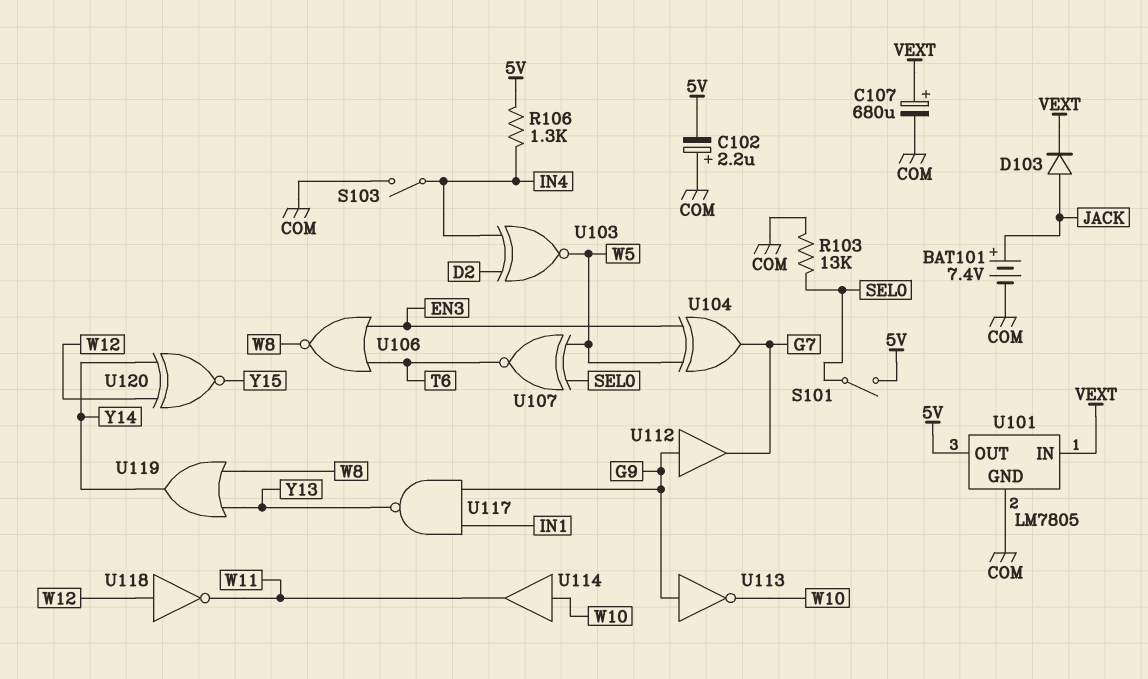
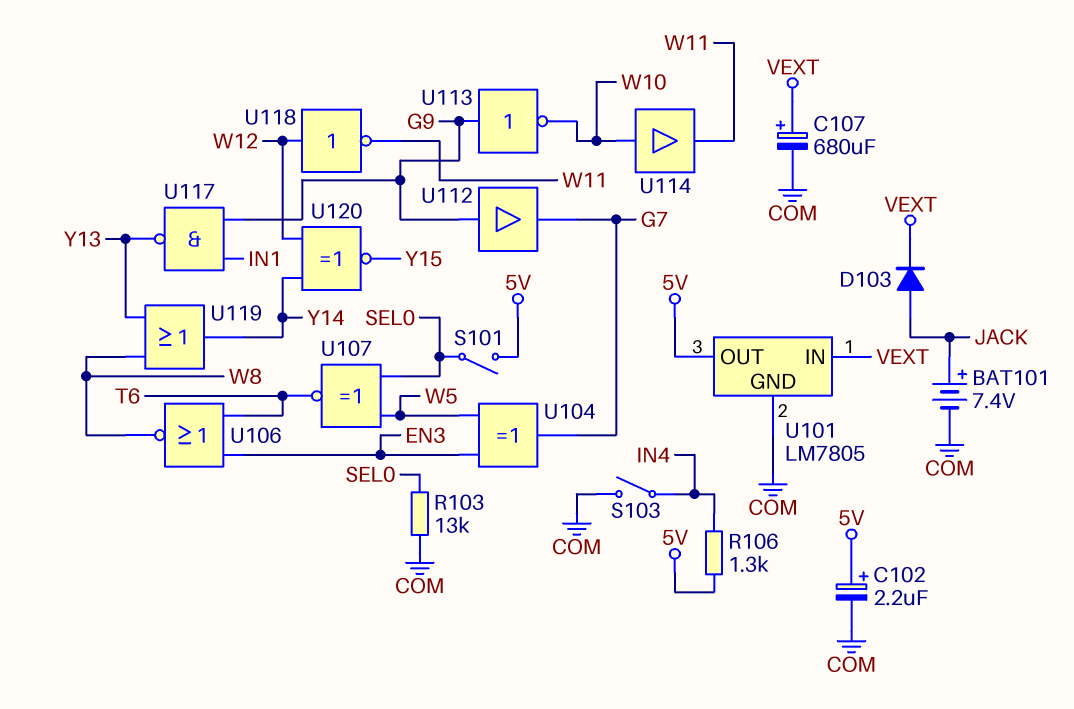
C102: 2.2uF (plus COM, minus 5V) -> 2.2uF (plus 5V, minus COM)
U103: XNOR (in D2, in IN4, out W5) -> none

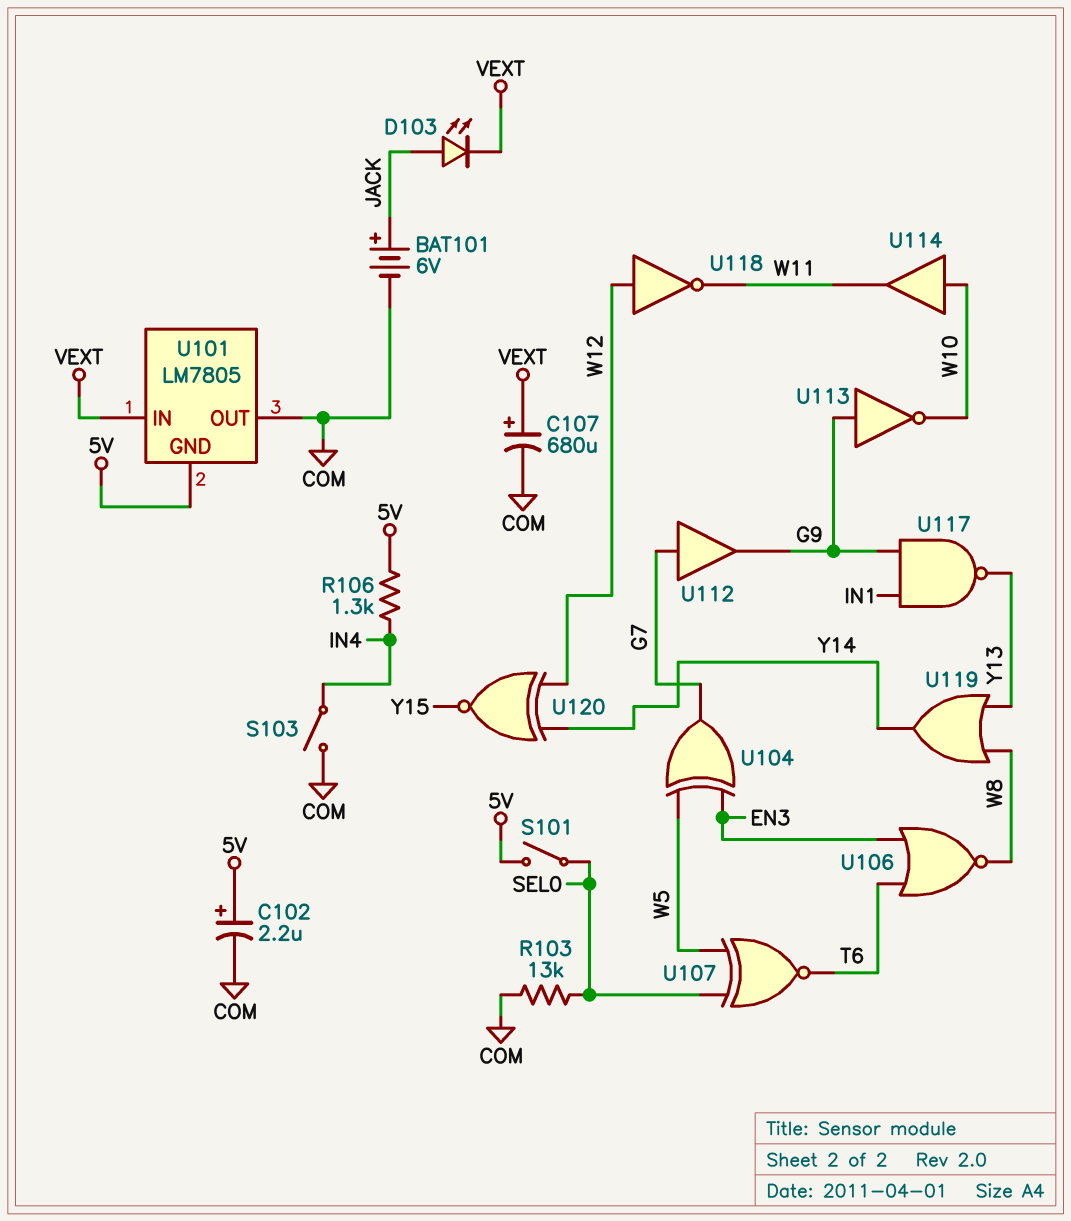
BAT101: 7.4V (plus JACK, minus COM) -> 6V (plus JACK, minus COM)
D103: diode (A JACK, K VEXT) -> LED (A JACK, K VEXT)
U101 pin GND: COM -> 5V
U101 pin OUT: 5V -> COM
U112: buffer (in G9, out G7) -> buffer (in G7, out G9)

